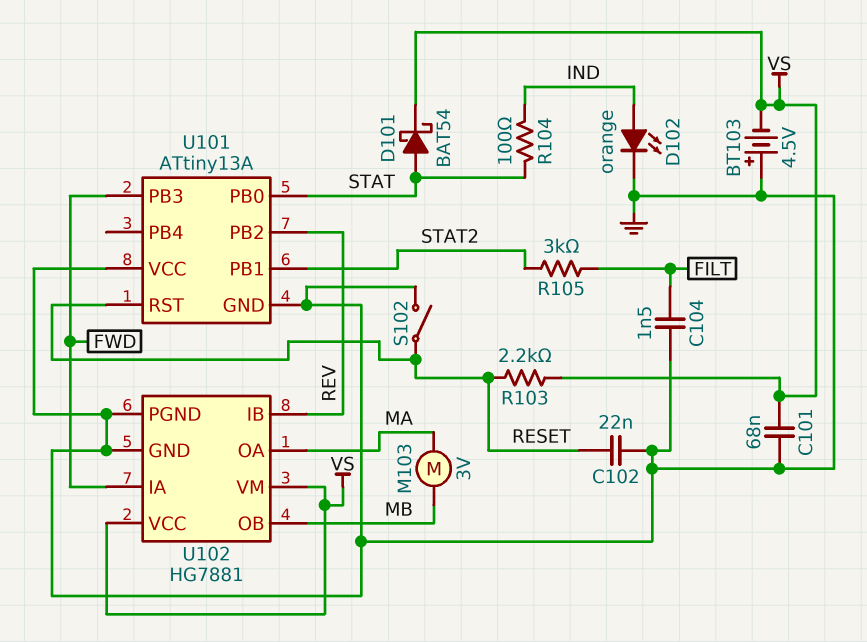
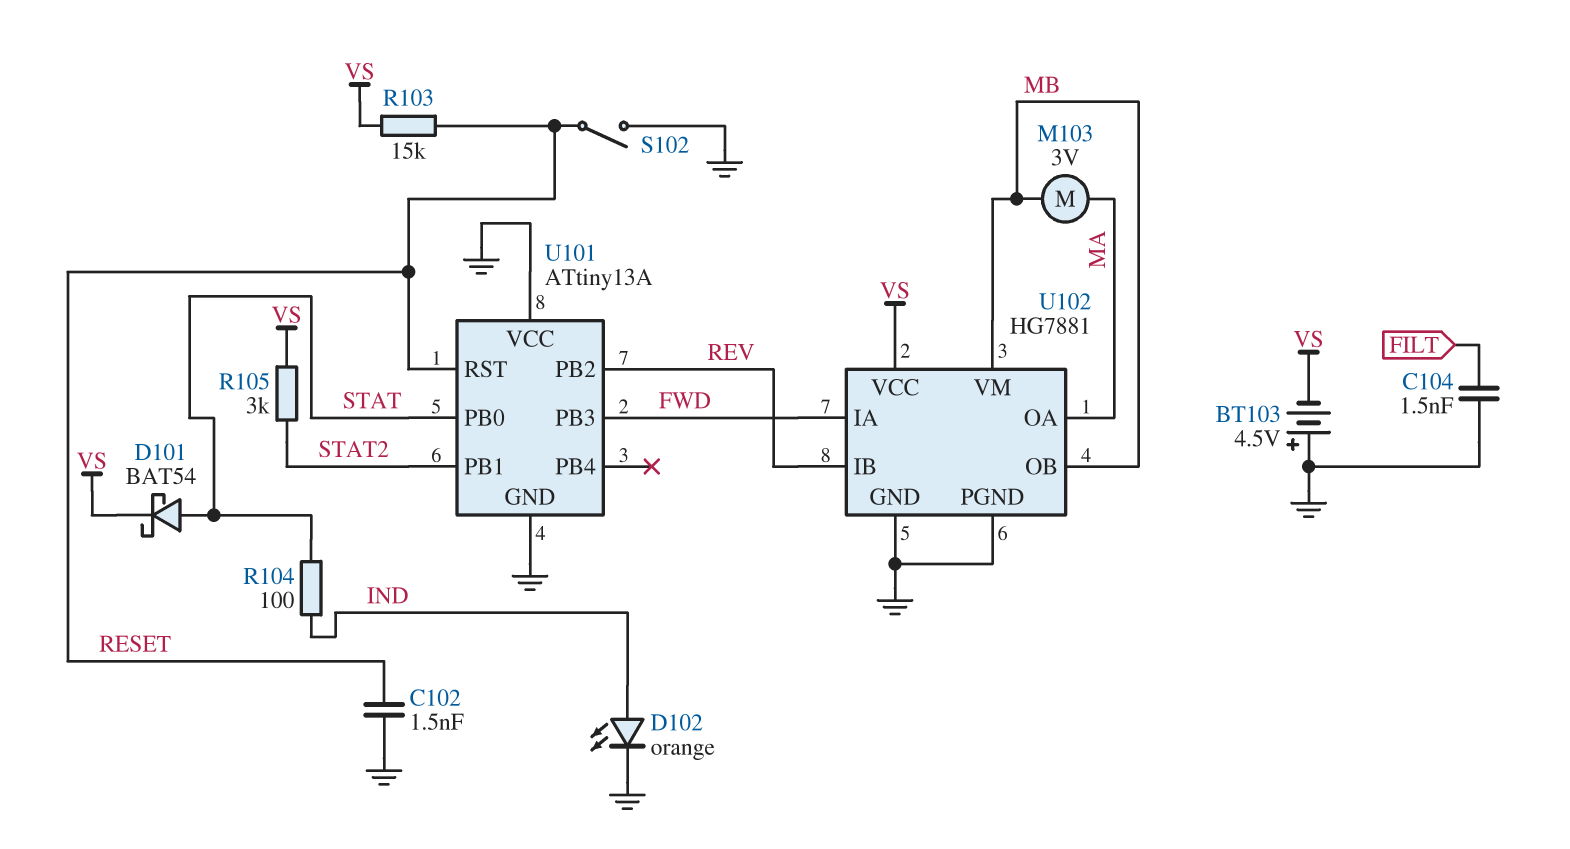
C101: 68nF (GND, VS) -> none
C102: 22nF (GND, RESET) -> 1.5nF (GND, RESET)
R103: 2.2k (RESET, VS) -> 15k (RESET, VS)
R105: 3k (FILT, STAT2) -> 3k (STAT2, VS)
U102 pin VM: VS -> MB

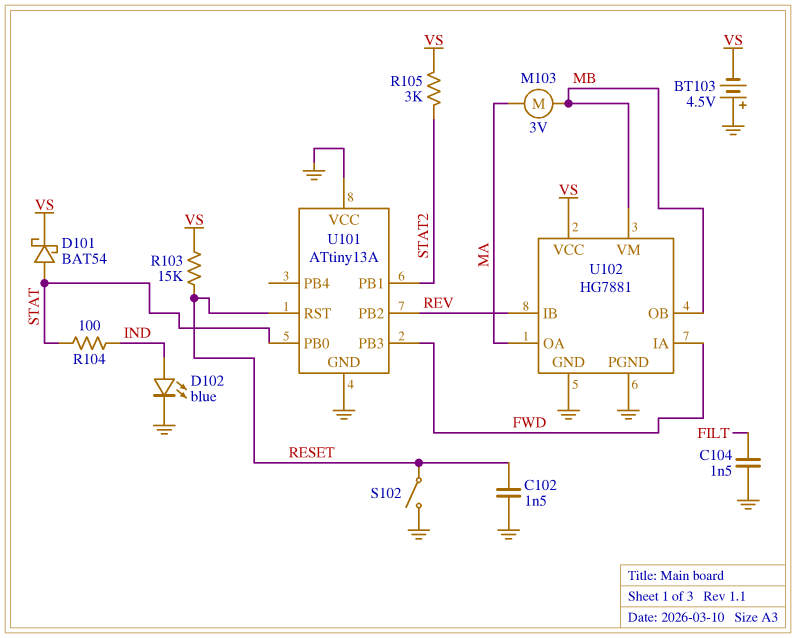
D102: LED orange (A IND, K GND) -> LED blue (A IND, K GND)

